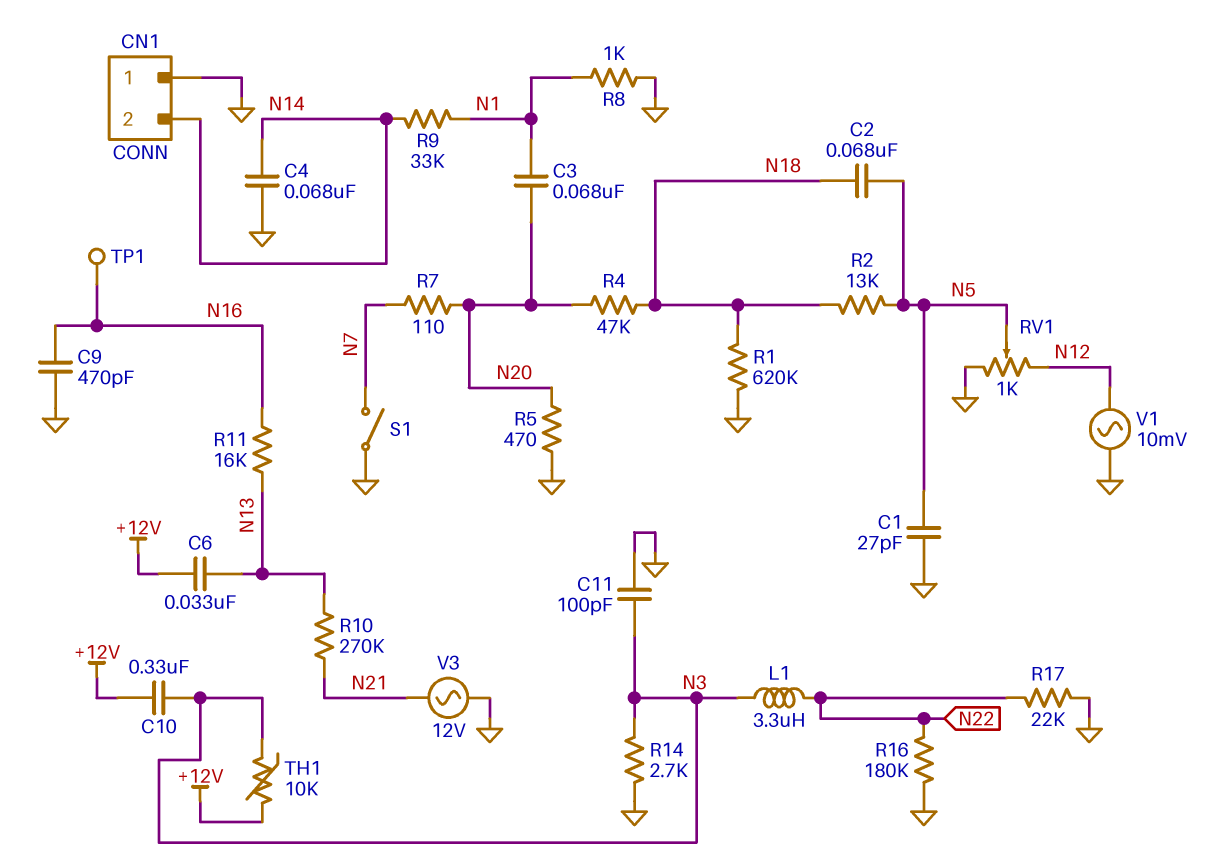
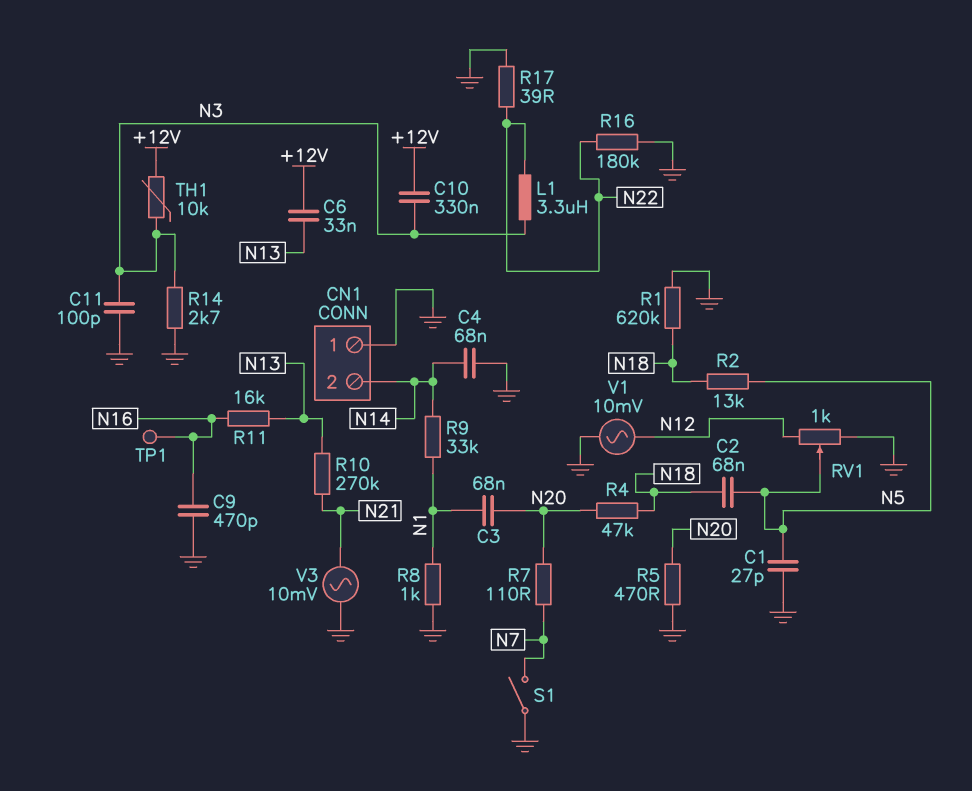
R17: 22k (GND, N22) -> 39 (GND, N22)
V3: AC 12V (GND, N21) -> AC 10mV (GND, N21)

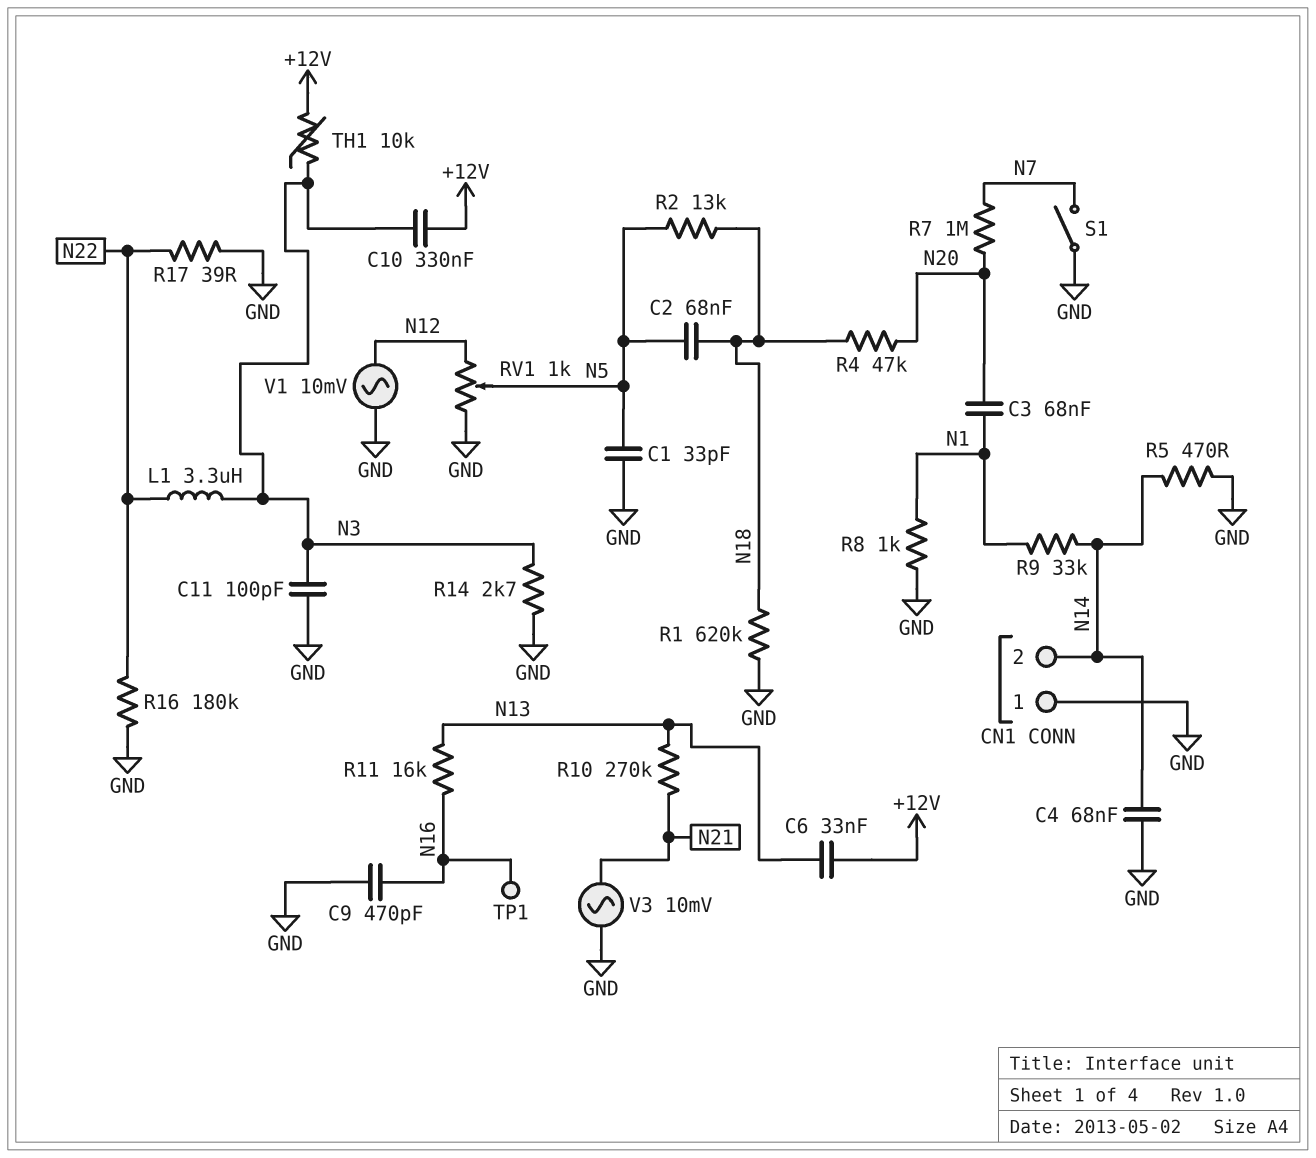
C1: 27pF (GND, N5) -> 33pF (GND, N5)
R5: 470 (GND, N20) -> 470 (GND, N14)
R7: 110 (N7, N20) -> 1M (N7, N20)

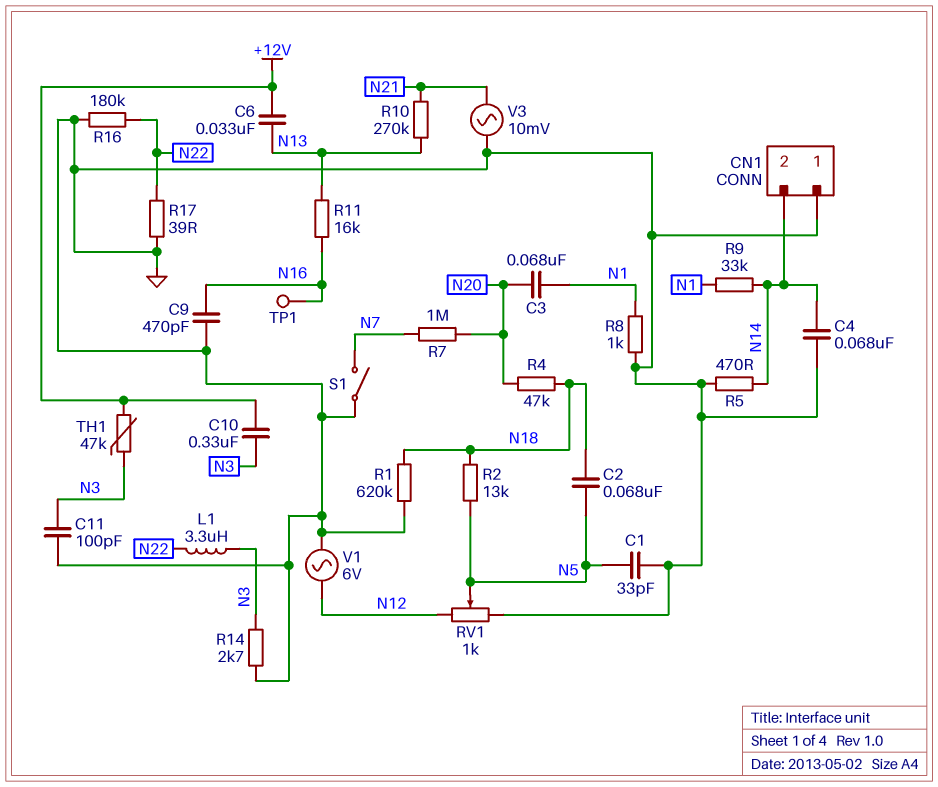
TH1: 10k (+12V, N3) -> 47k (+12V, N3)
V1: AC 10mV (GND, N12) -> AC 6V (GND, N12)

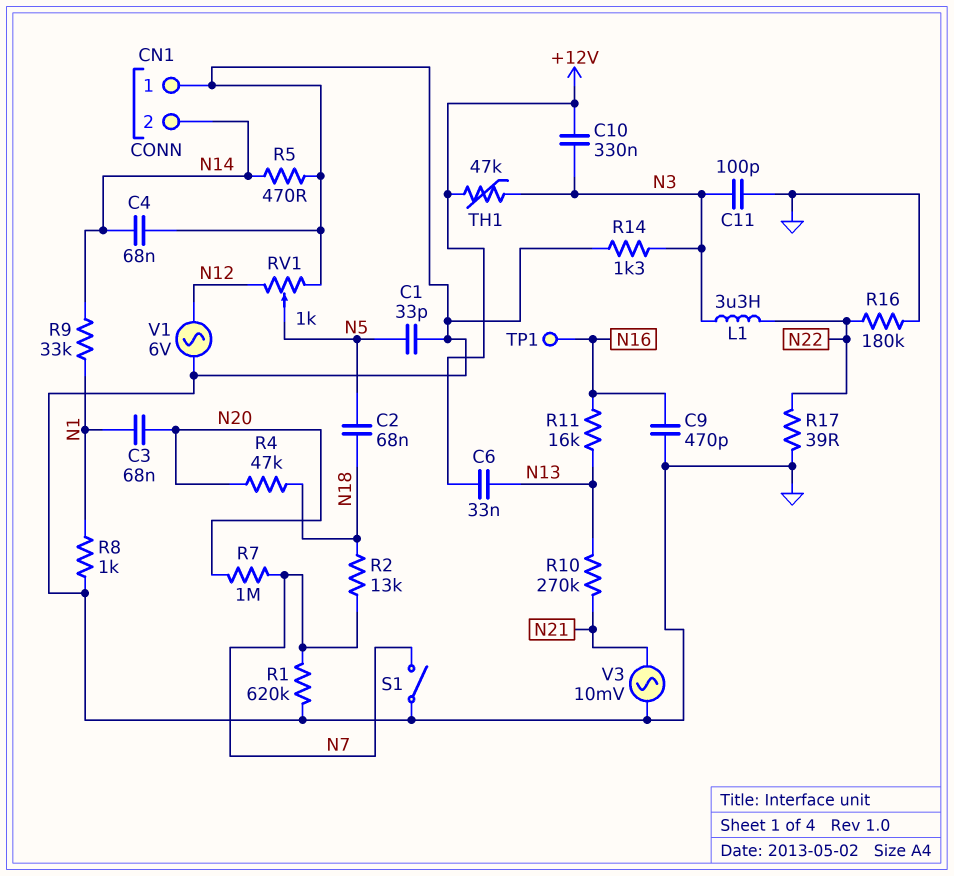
R1: 620k (GND, N18) -> 620k (GND, N7)
R2: 13k (N5, N18) -> 13k (N7, N18)
R14: 2.7k (GND, N3) -> 1.3k (GND, N3)

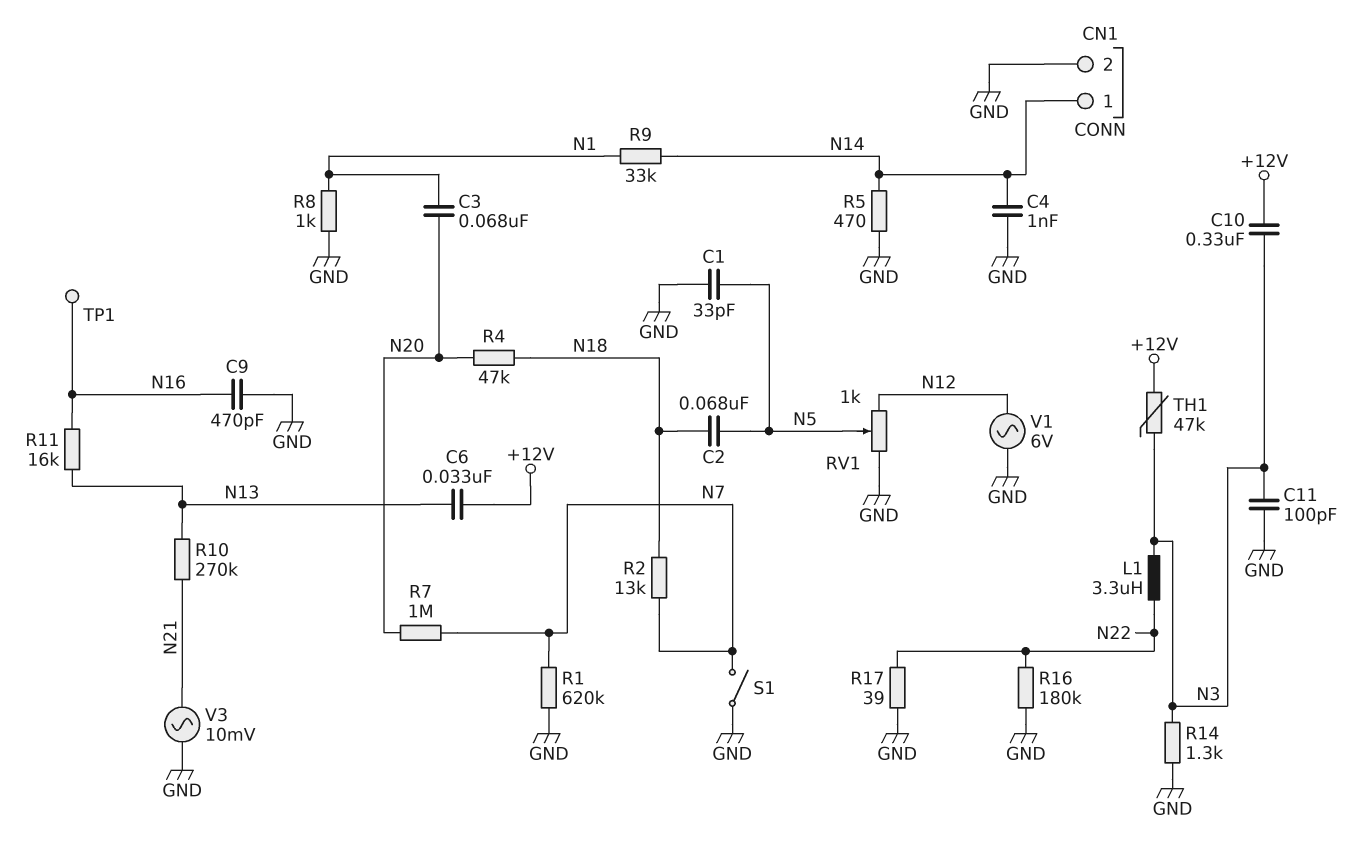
C4: 68nF (GND, N14) -> 1nF (GND, N14)
CN1 pin 1: GND -> N14
CN1 pin 2: N14 -> GND

